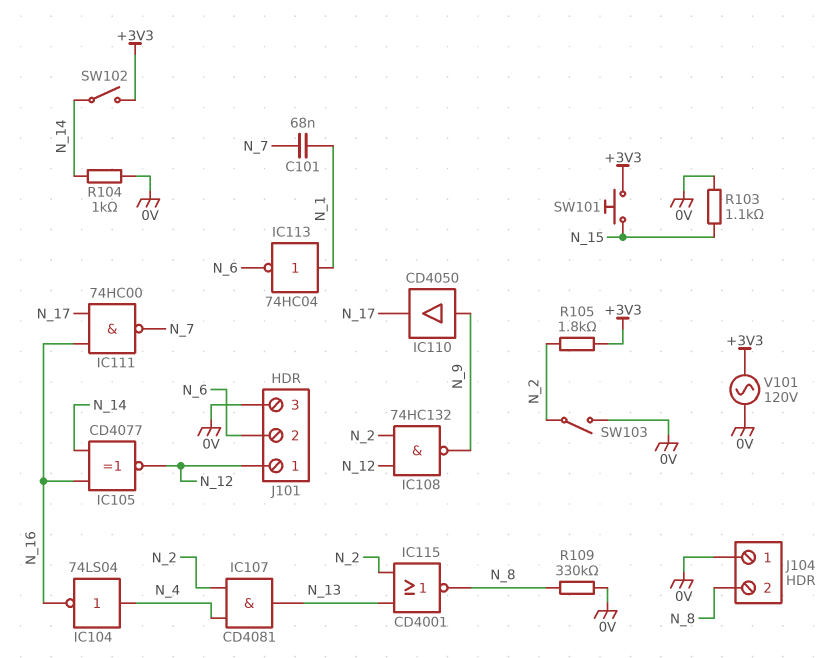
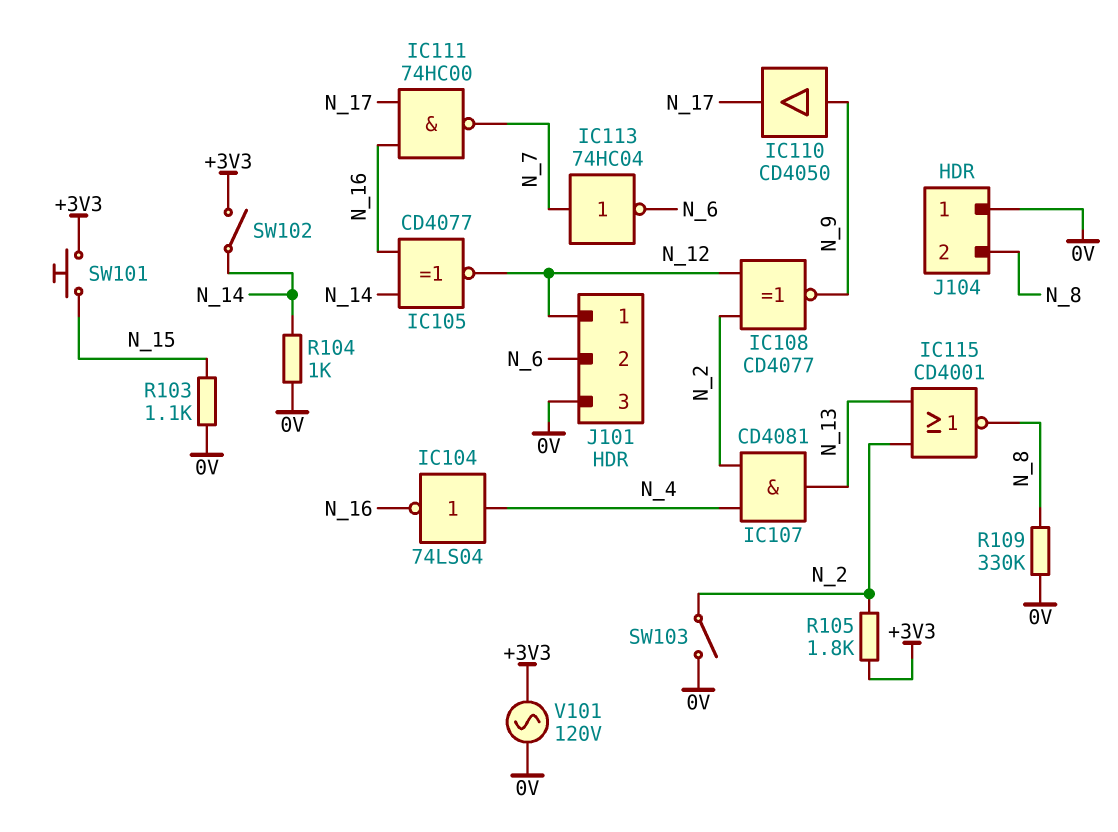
C101: 68nF (N_1, N_7) -> none
IC108: NAND 74HC132 (in N_2, in N_12, out N_9) -> XNOR CD4077 (in N_2, in N_12, out N_9)
IC113: NOT 74HC04 (in N_1, out N_6) -> NOT 74HC04 (in N_7, out N_6)

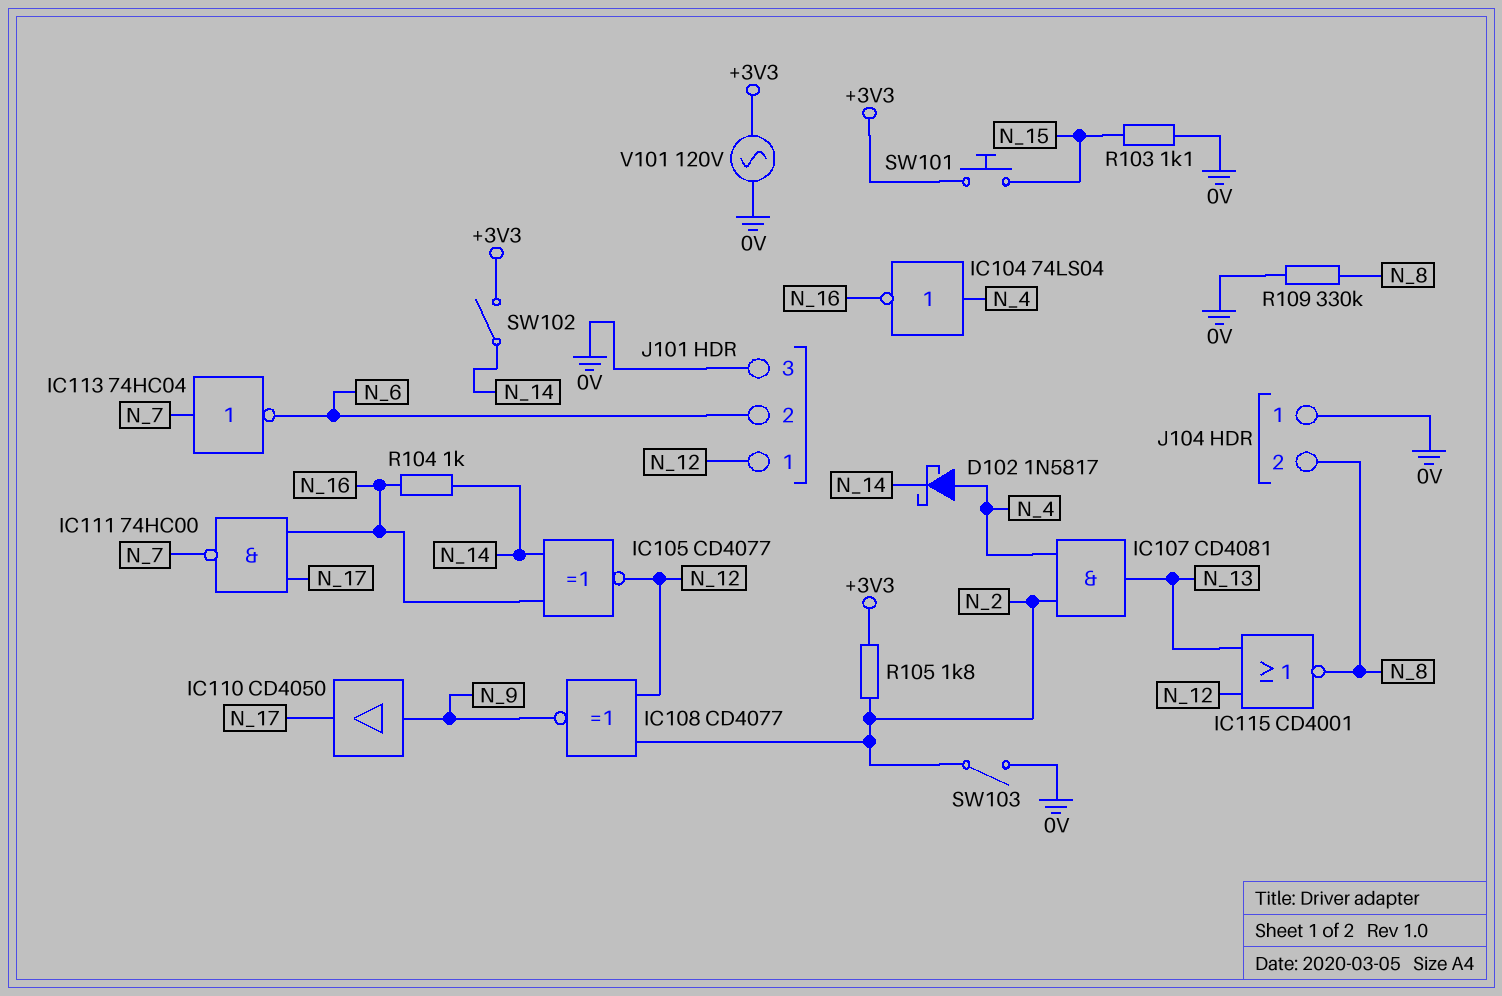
D102: none -> schottky 1N5817 (A N_4, K N_14)
IC115: NOR CD4001 (in N_2, in N_13, out N_8) -> NOR CD4001 (in N_12, in N_13, out N_8)
R104: 1k (0V, N_14) -> 1k (N_14, N_16)

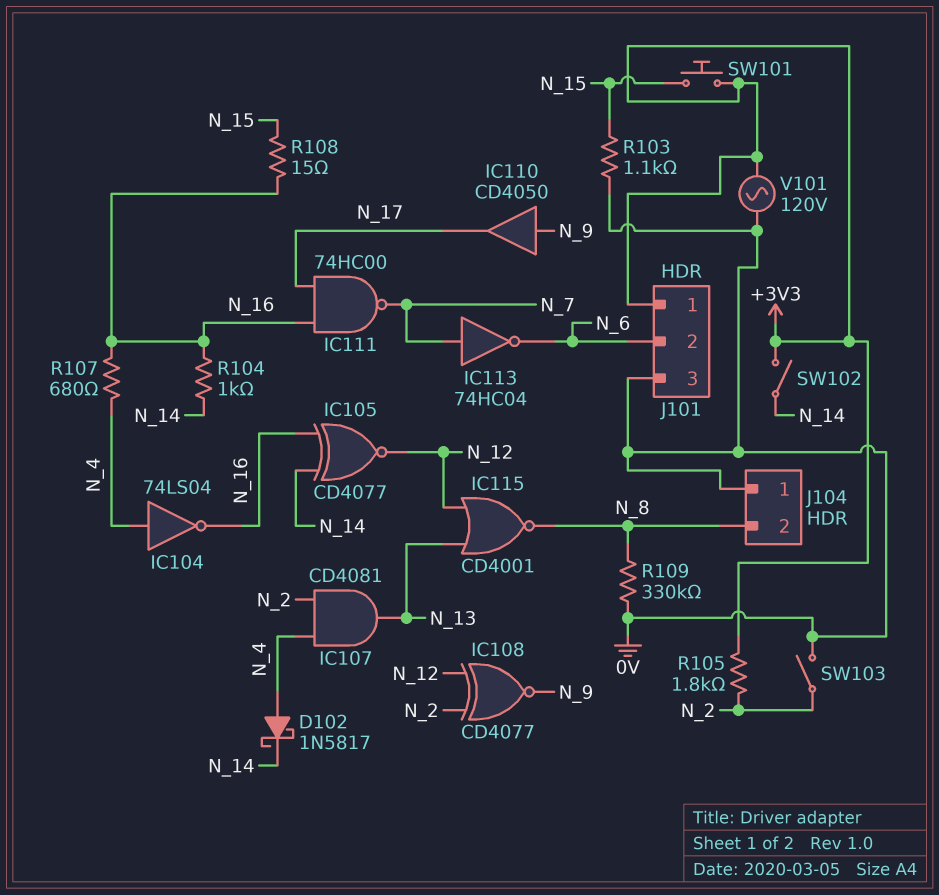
J101 pin 1: N_12 -> +3V3
R107: none -> 680 (N_4, N_16)
R108: none -> 15 (N_15, N_16)

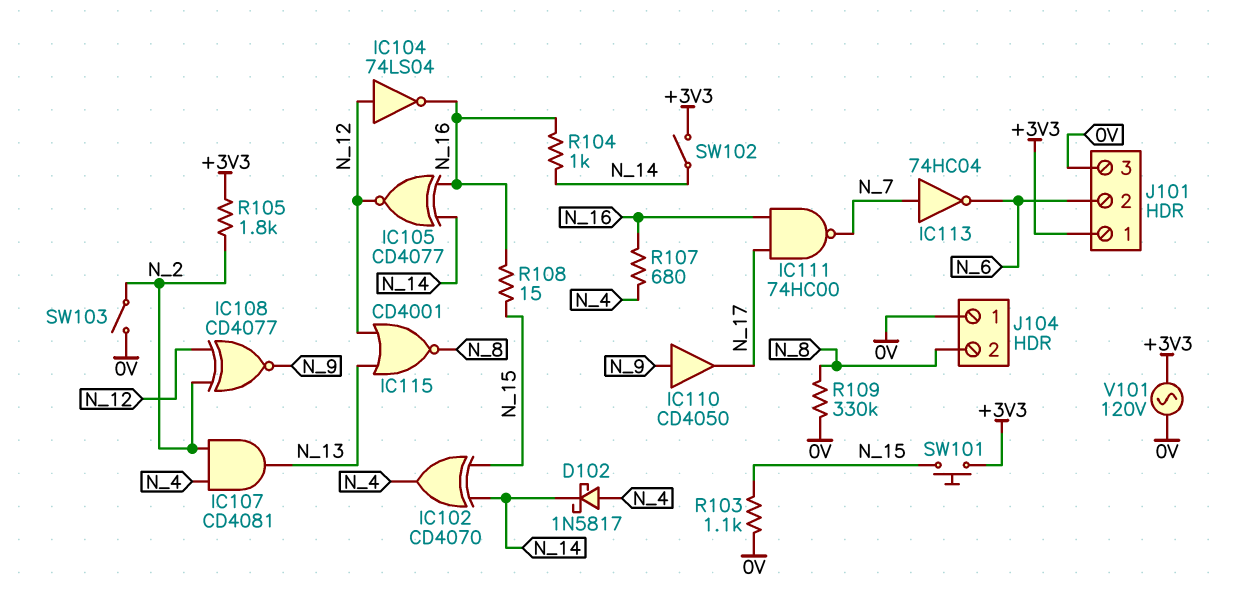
IC102: none -> XOR CD4070 (in N_14, in N_15, out N_4)
IC104: NOT 74LS04 (in N_4, out N_16) -> NOT 74LS04 (in N_12, out N_16)

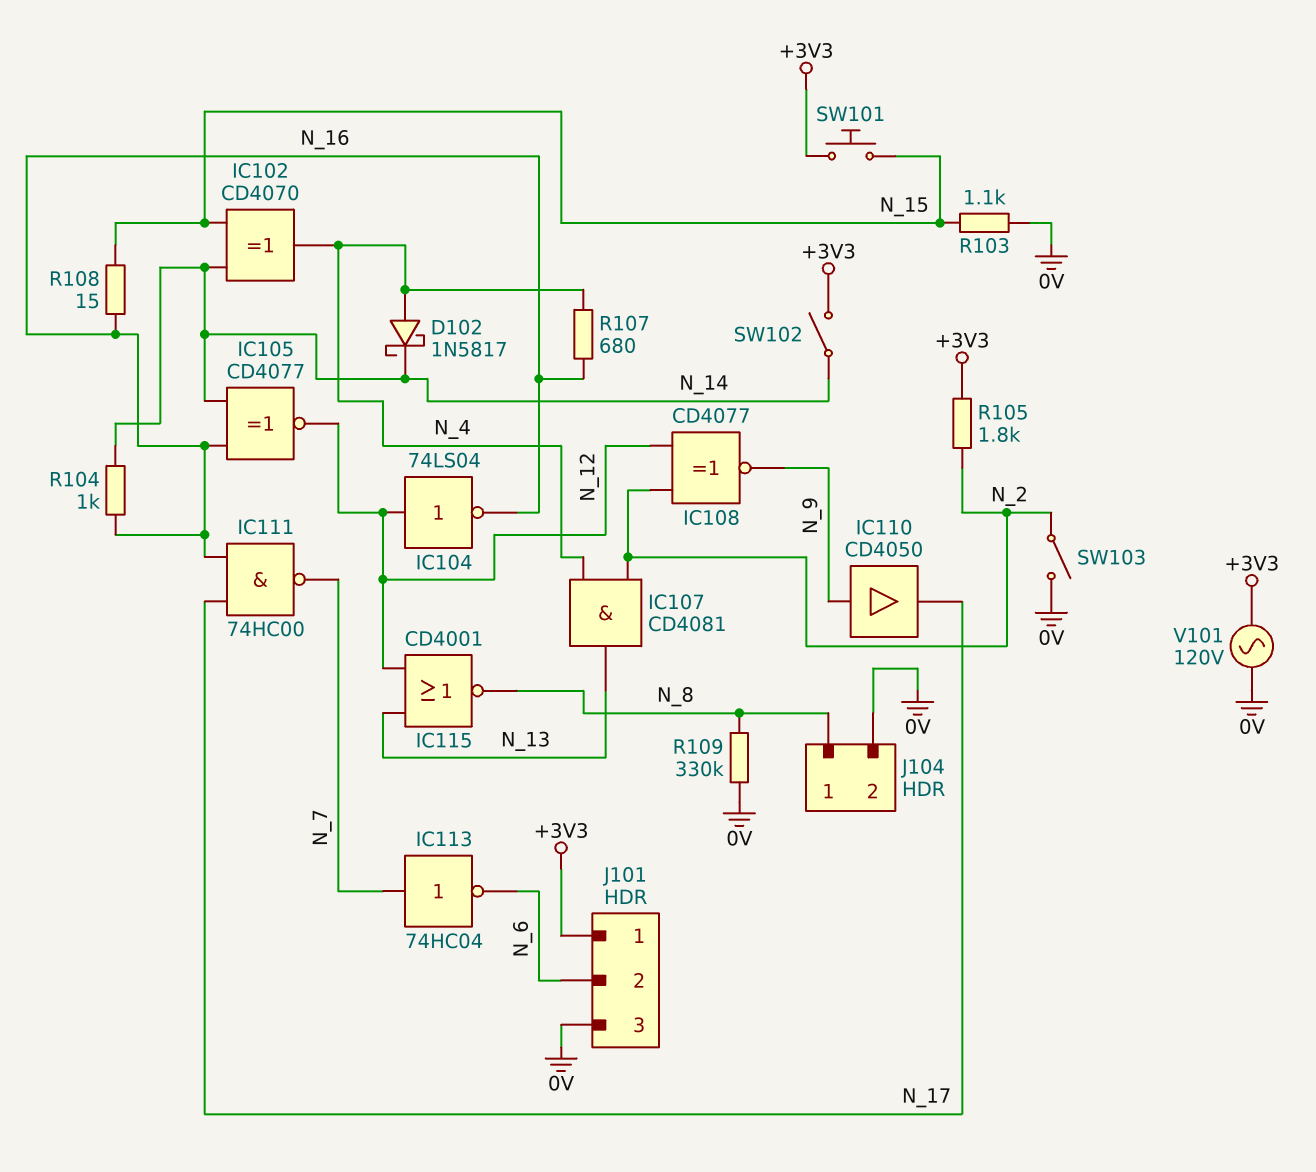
J104 pin 1: 0V -> N_8
J104 pin 2: N_8 -> 0V

